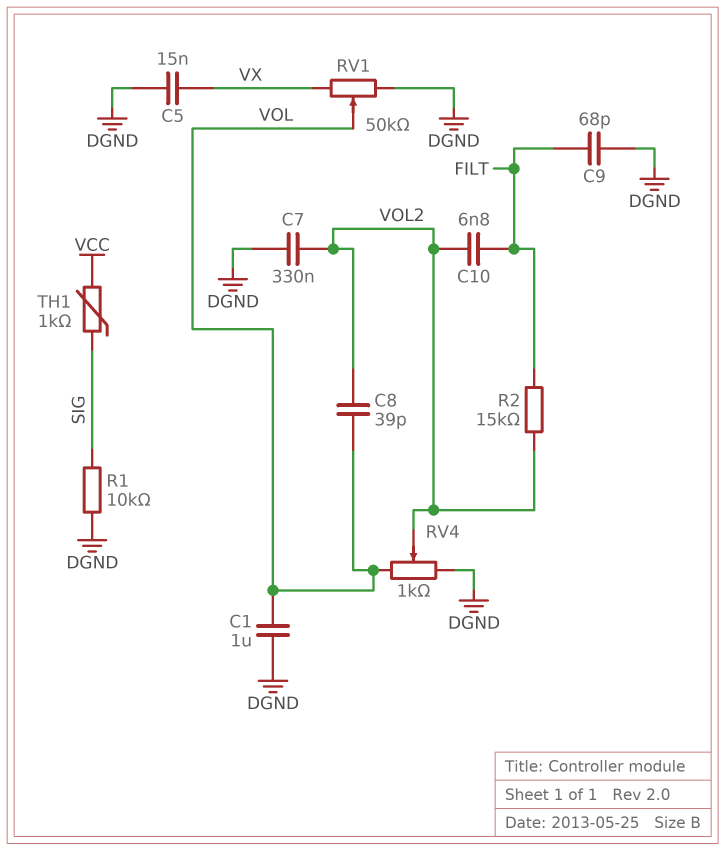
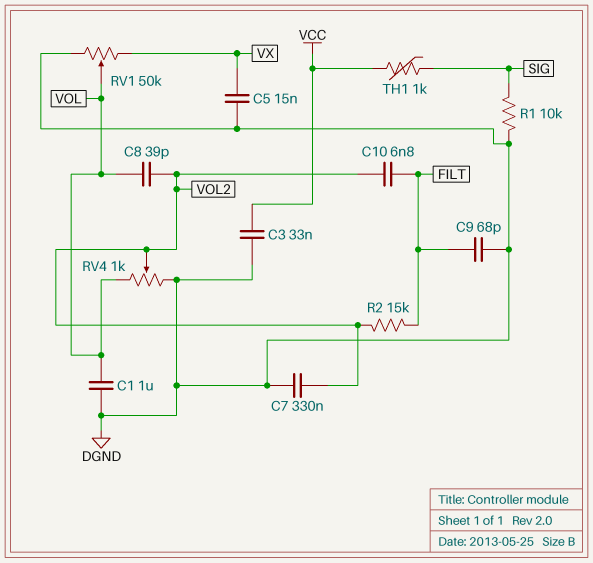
C3: none -> 33nF (DGND, VCC)

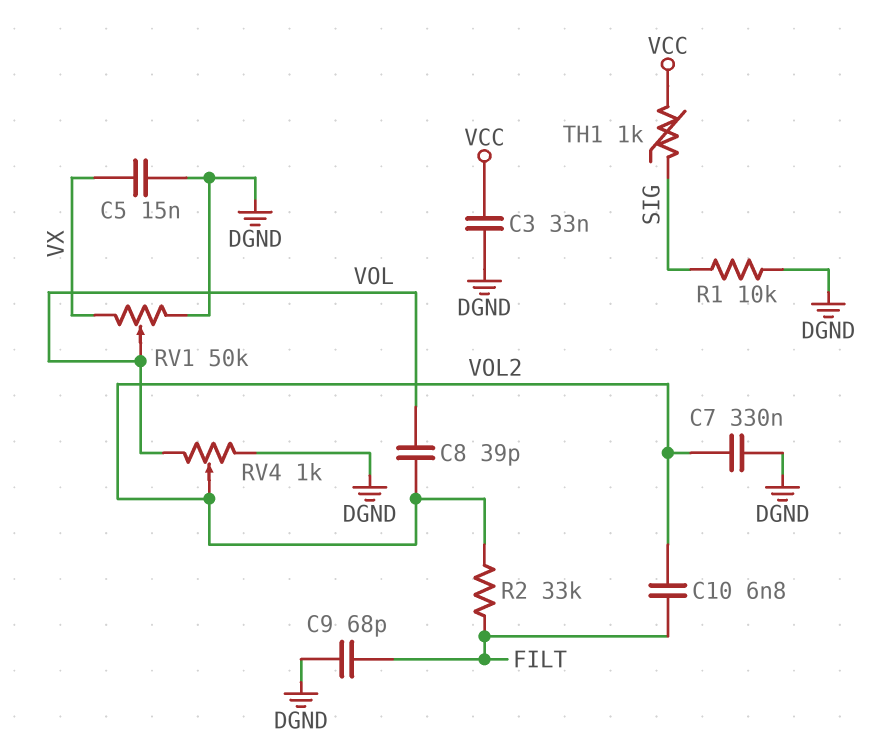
C1: 1uF (DGND, VOL) -> none
R2: 15k (FILT, VOL2) -> 33k (FILT, VOL2)

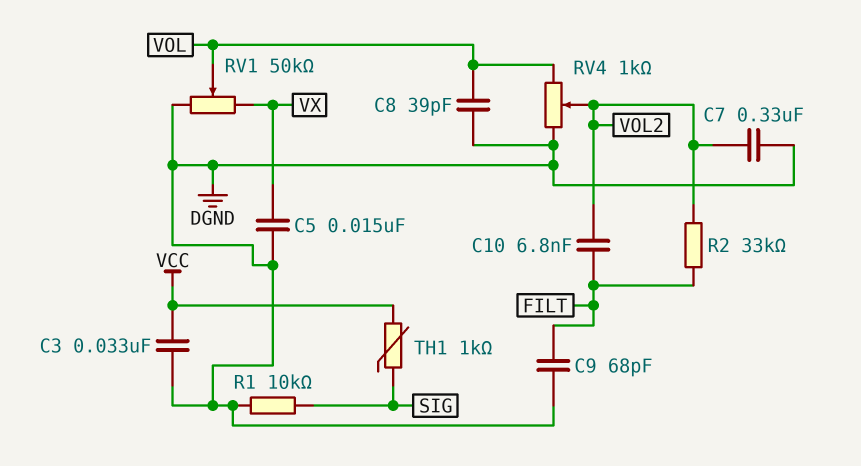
C8: 39pF (VOL, VOL2) -> 39pF (DGND, VOL)

